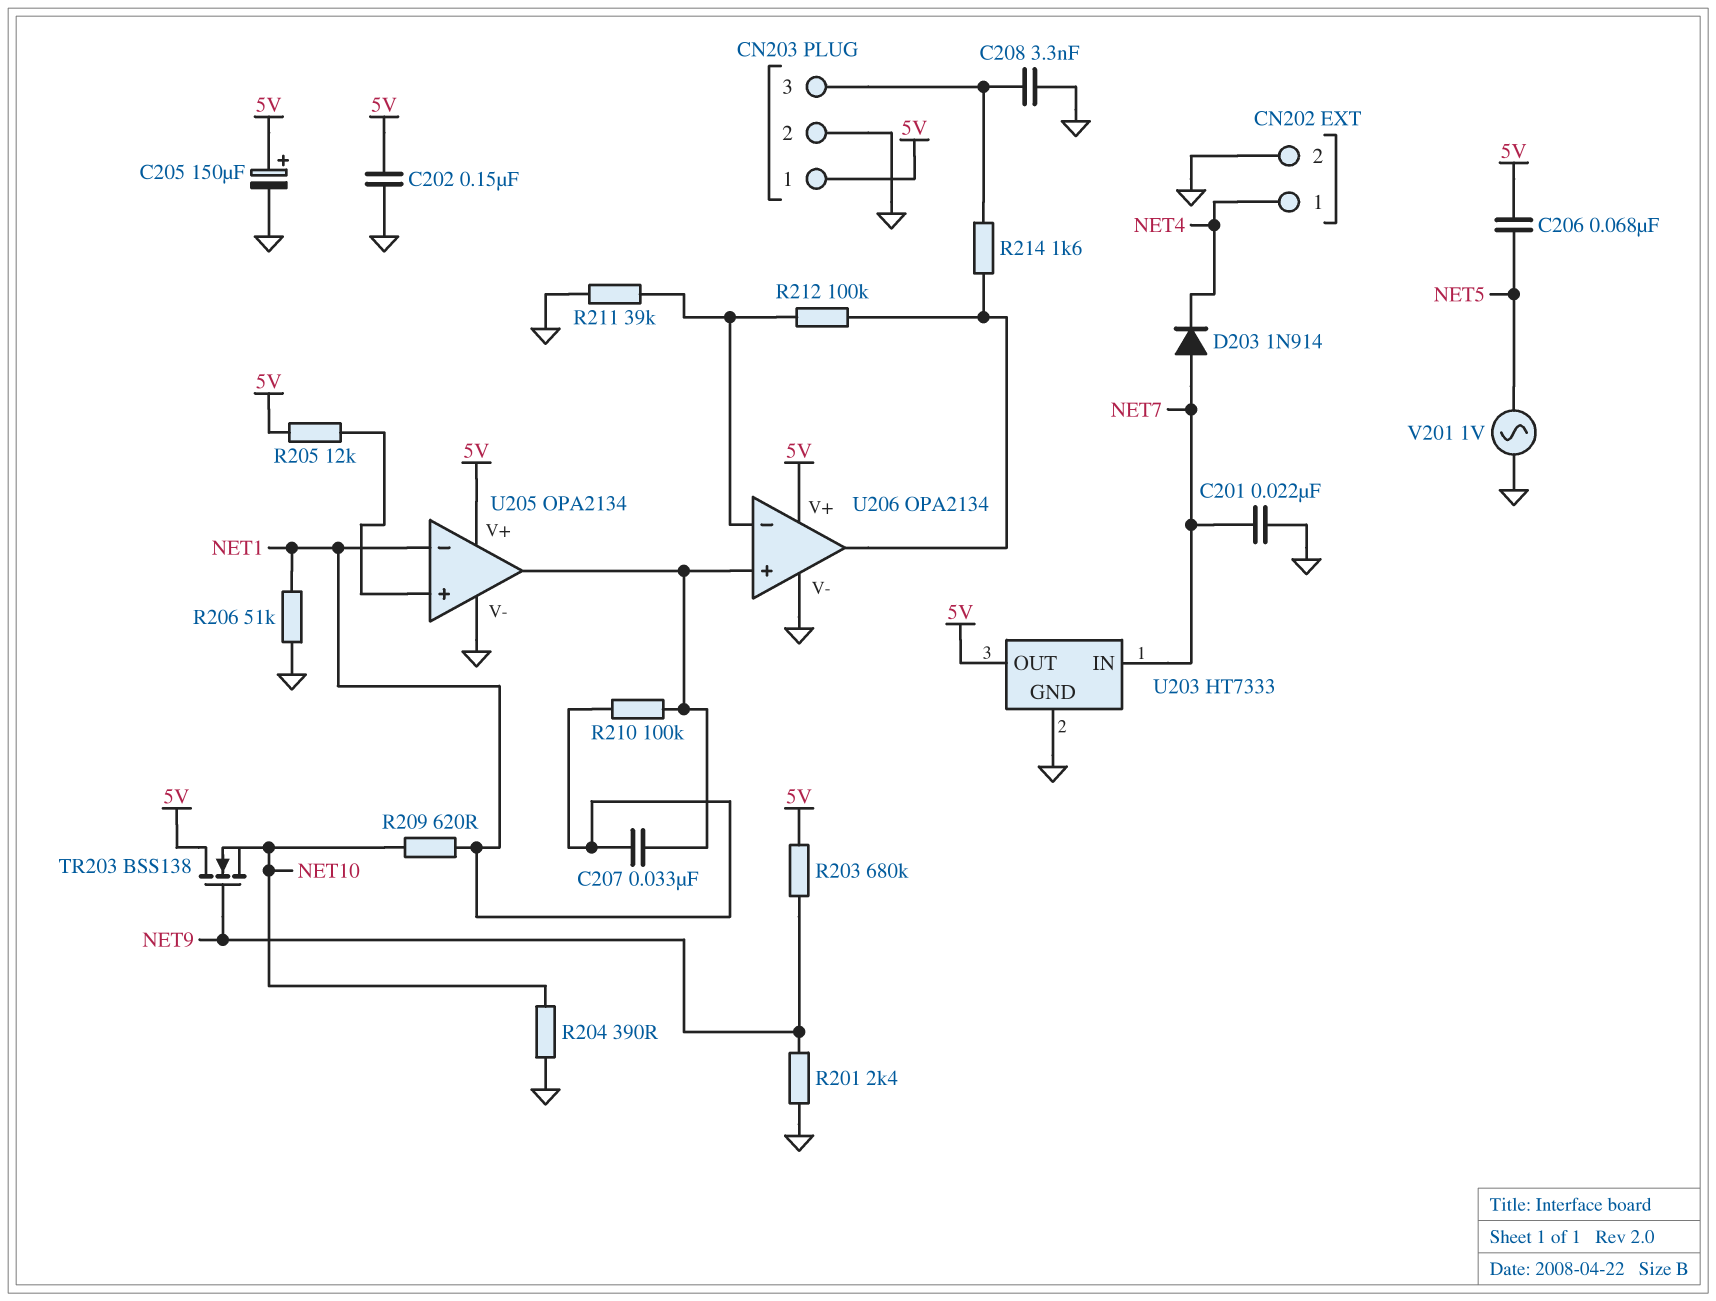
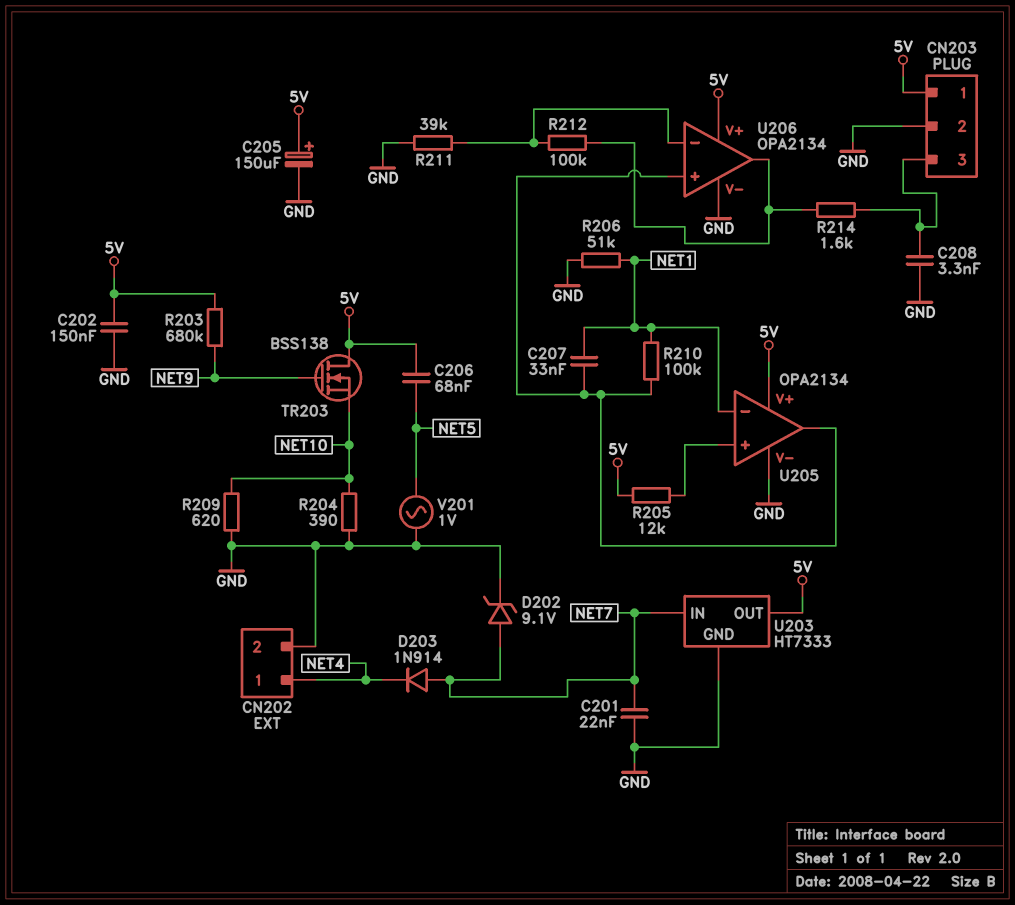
D202: none -> zener 9.1V (A NET7, K GND)
R201: 2.4k (GND, NET9) -> none
R209: 620 (NET1, NET10) -> 620 (GND, NET10)

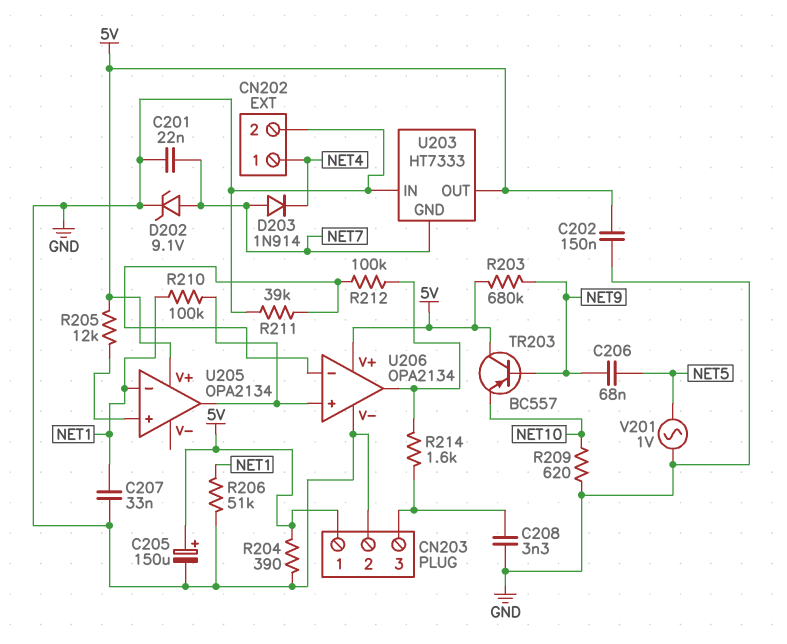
C206: 68nF (5V, NET5) -> 68nF (NET5, NET9)
C207: 33nF (NET1, U205/out) -> 33nF (GND, NET1)
R204: 390 (GND, NET10) -> 390 (5V, GND)
TR203: NMOS BSS138 (G NET9, D 5V, S NET10) -> PNP BC557 (B NET9, C 5V, E NET10)
U203 pin GND: GND -> NET7
U203 pin IN: NET7 -> GND
U205 pin V-: GND -> none

